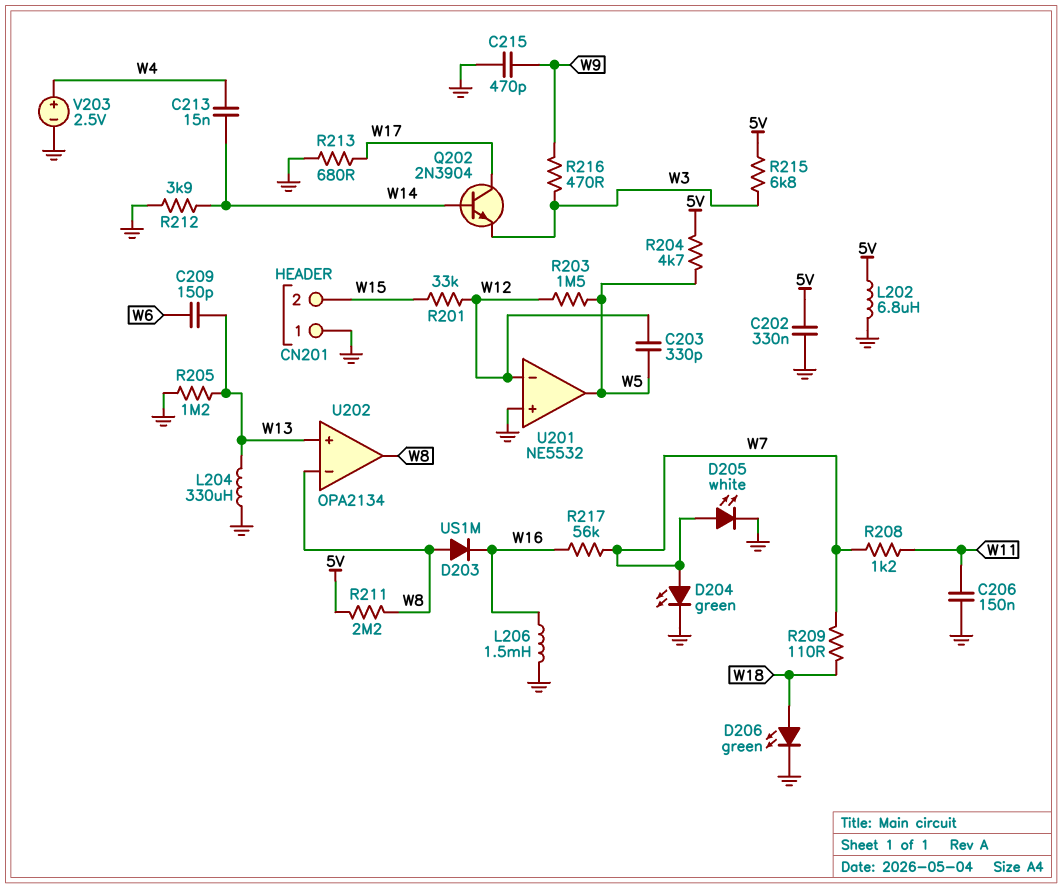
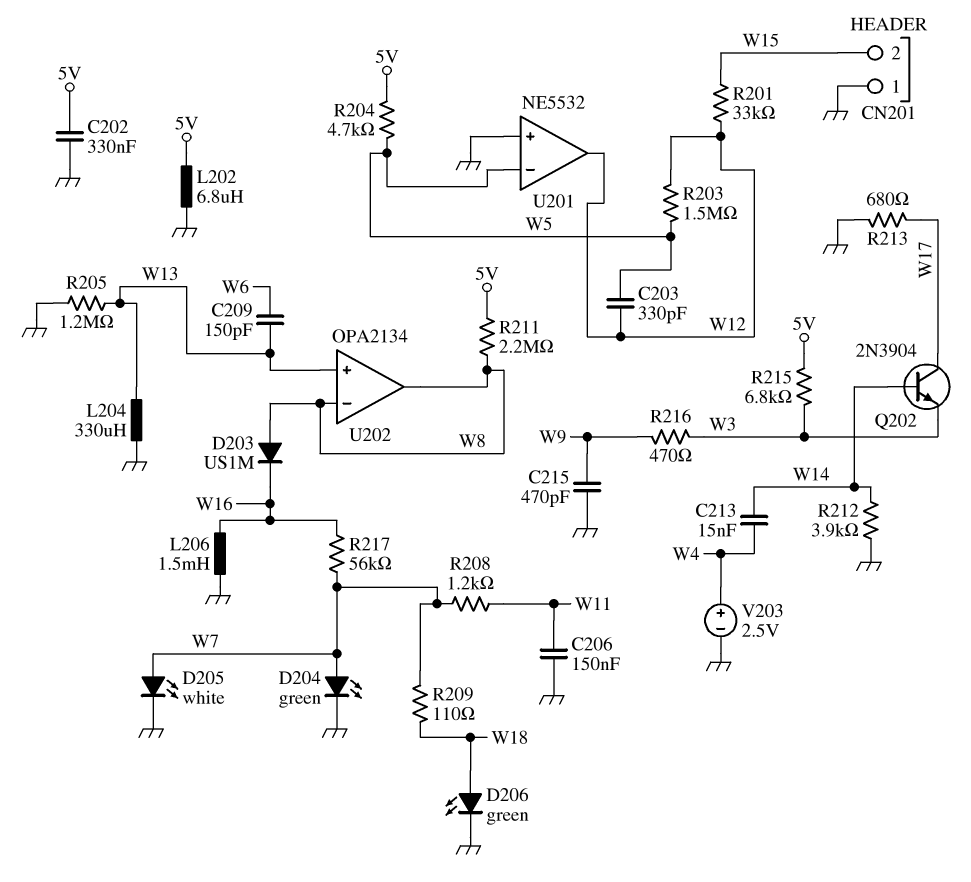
U201 pin in-: W12 -> W5
U201 pin out: W5 -> W12

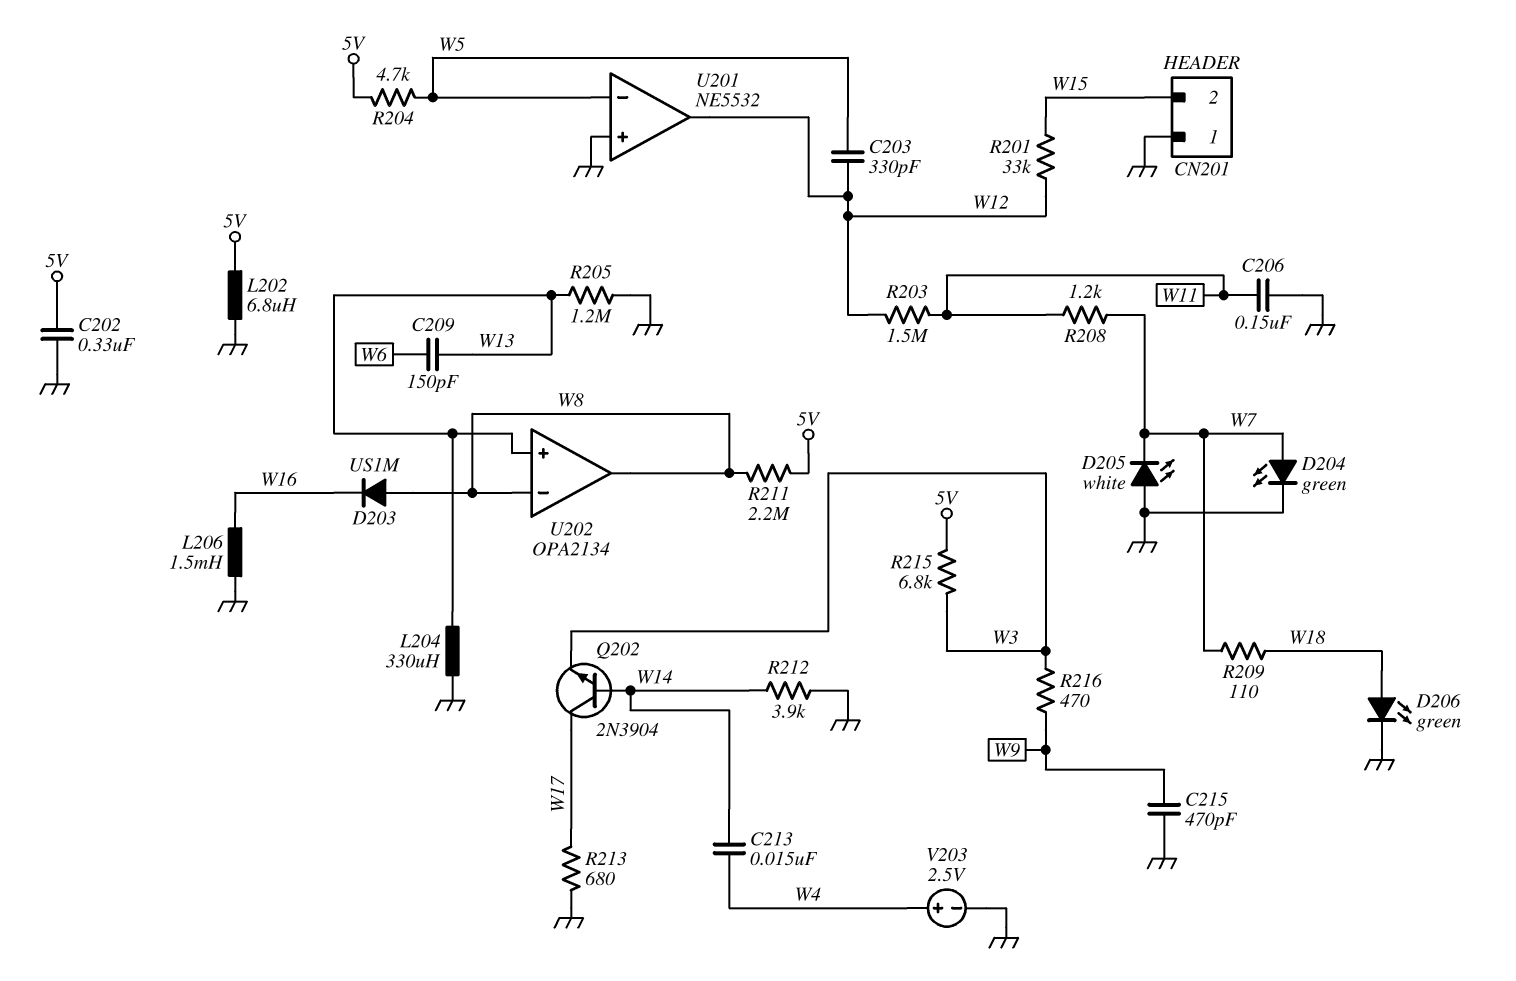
D205: LED white (A W7, K GND) -> LED white (A GND, K W7)
R203: 1.5M (W5, W12) -> 1.5M (W11, W12)
R217: 56k (W7, W16) -> none

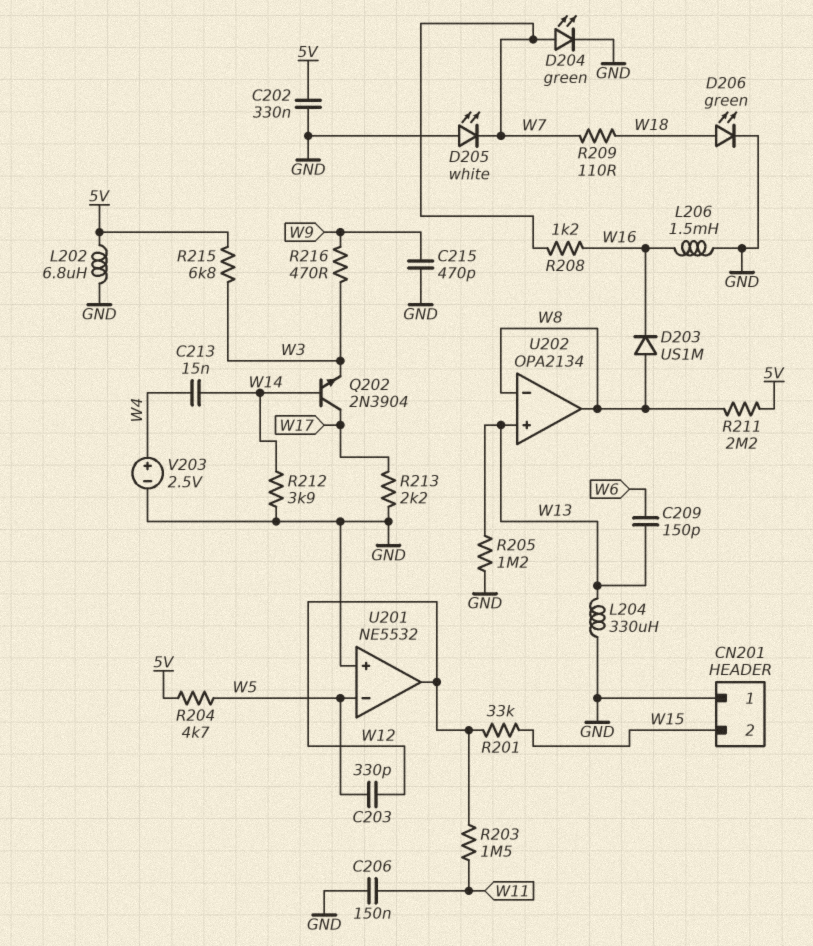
R208: 1.2k (W7, W11) -> 1.2k (W7, W16)
R213: 680 (GND, W17) -> 2.2k (GND, W17)

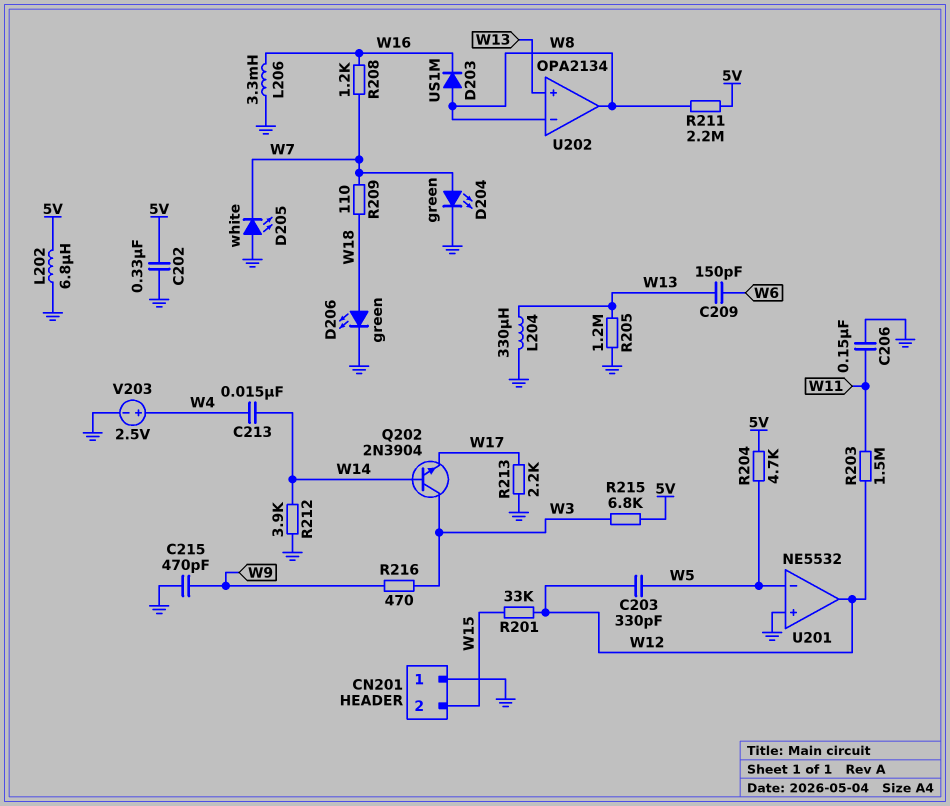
L206: 1.5mH (GND, W16) -> 3.3mH (GND, W16)
Q202: NPN 2N3904 (B W14, C W17, E W3) -> NPN 2N3904 (B W14, C W3, E W17)

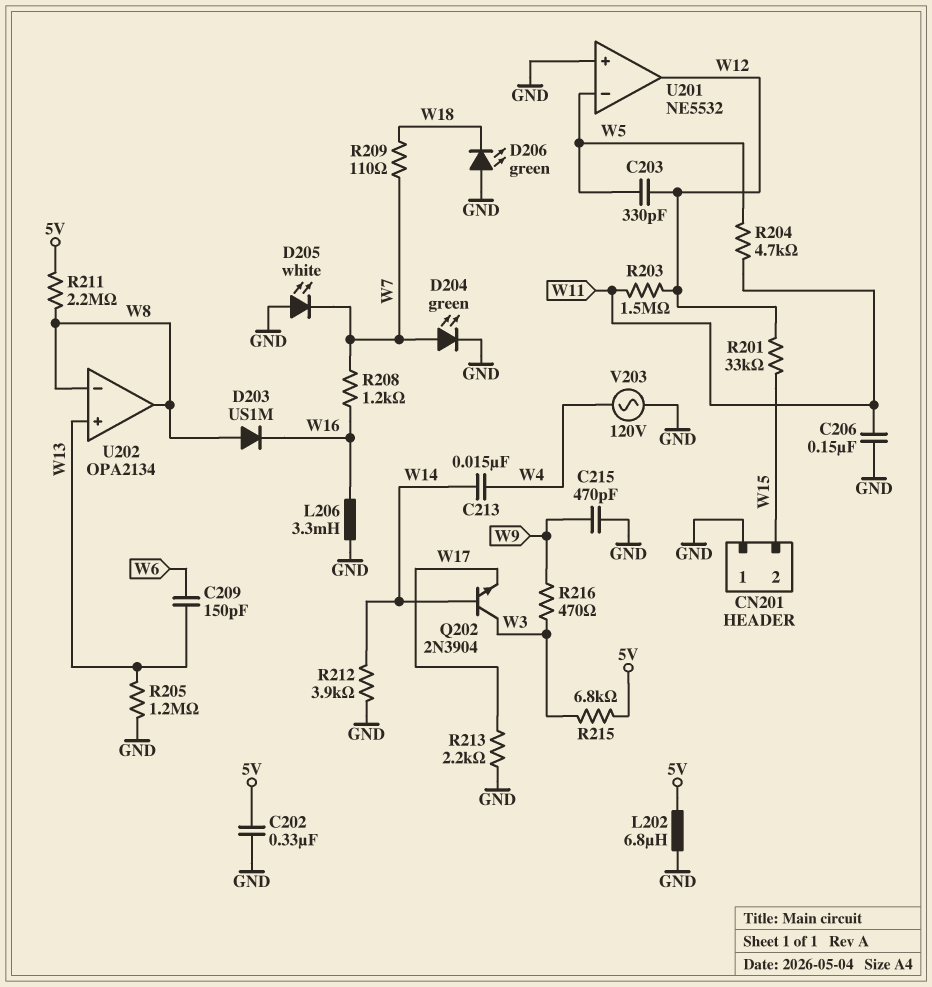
D206: LED green (A W18, K GND) -> LED green (A GND, K W18)
L204: 330uH (GND, W13) -> none
R204: 4.7k (5V, W5) -> 4.7k (W5, W11)
V203: 2.5V (plus W4, minus GND) -> AC 120V (GND, W4)

